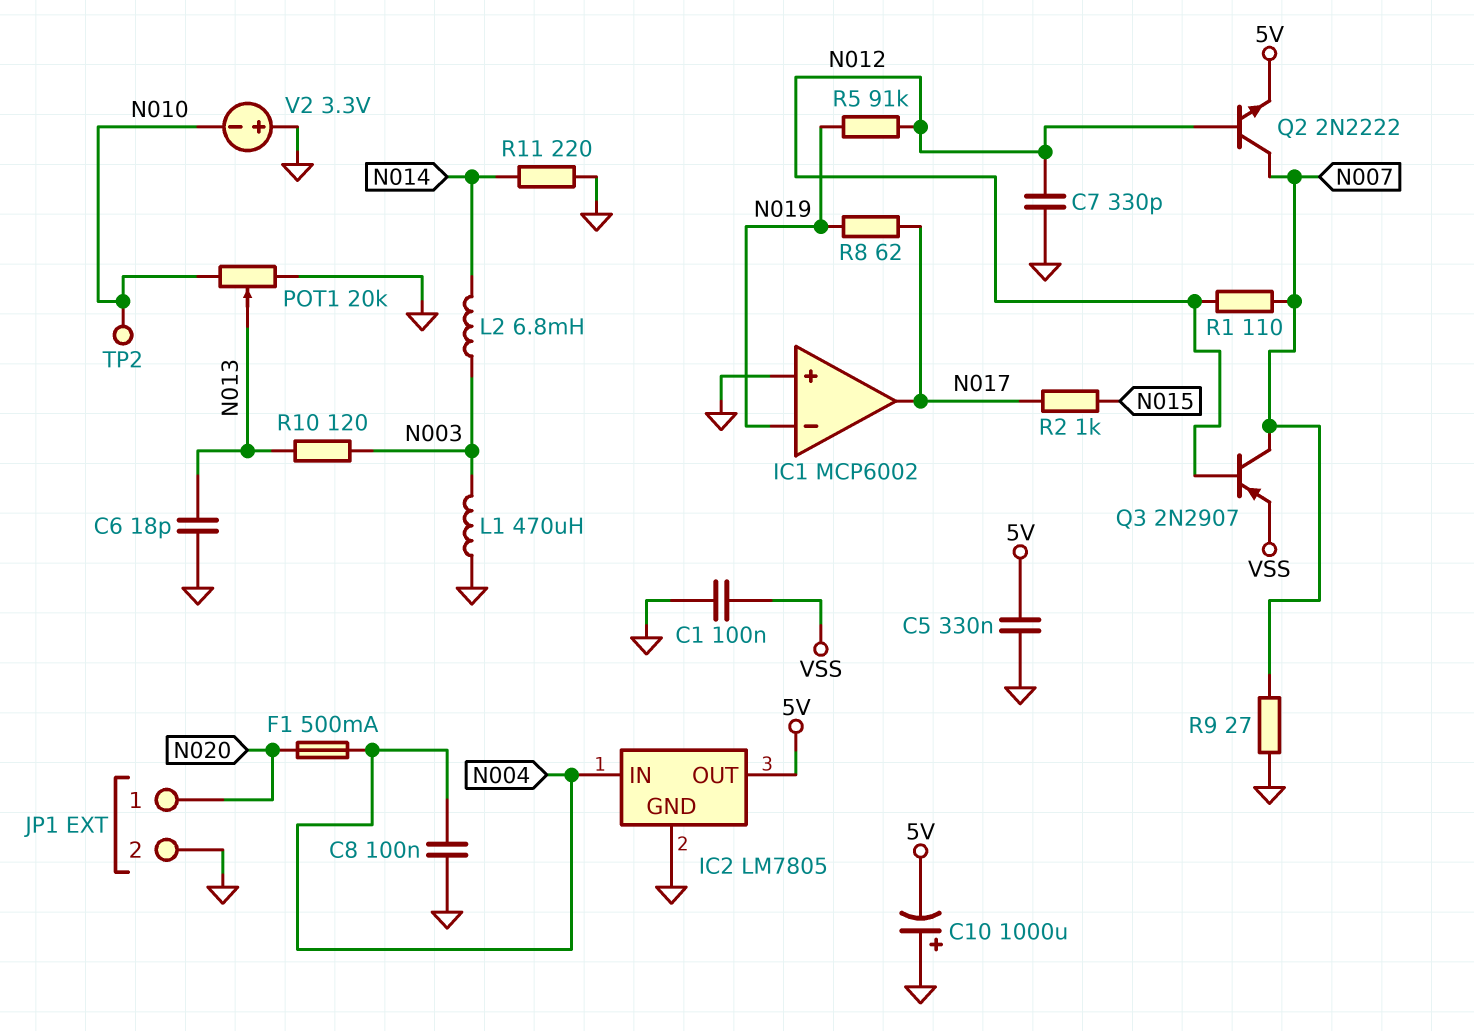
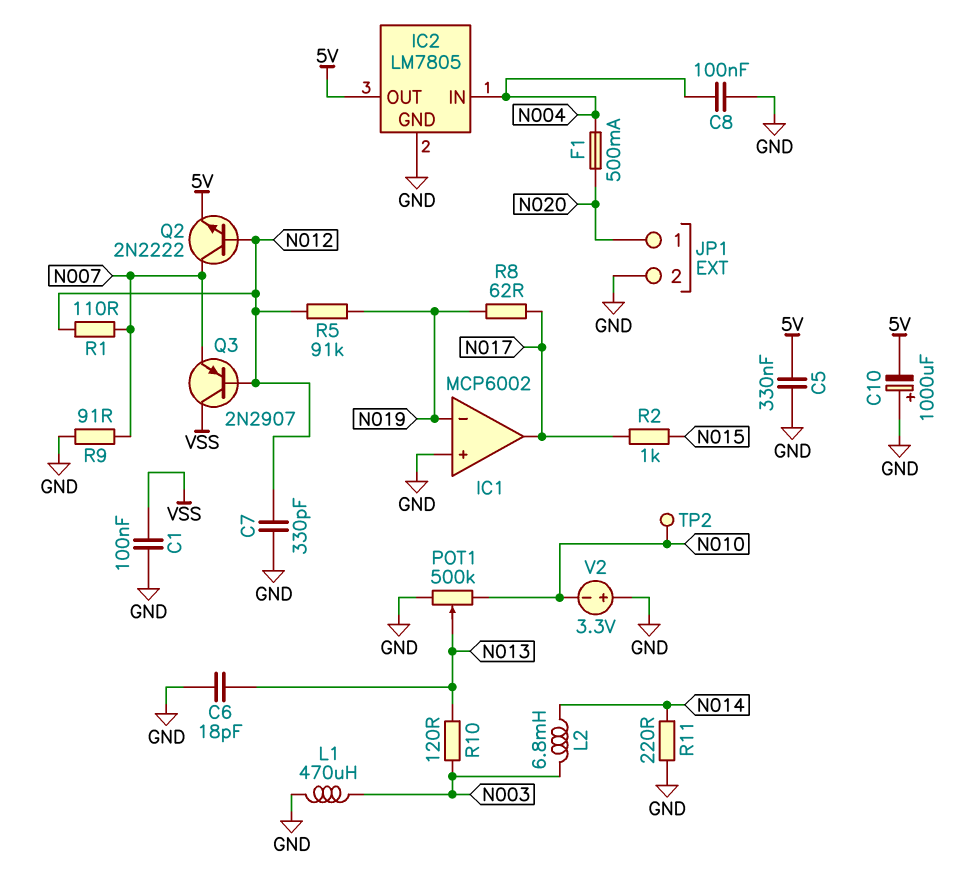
POT1: 20k (GND, N010, wiper N013) -> 500k (GND, N010, wiper N013)
Q3: PNP 2N2907 (B N012, C N007, E VSS) -> PNP 2N2907 (B N012, C VSS, E N007)
R9: 27 (GND, N007) -> 91 (GND, N007)

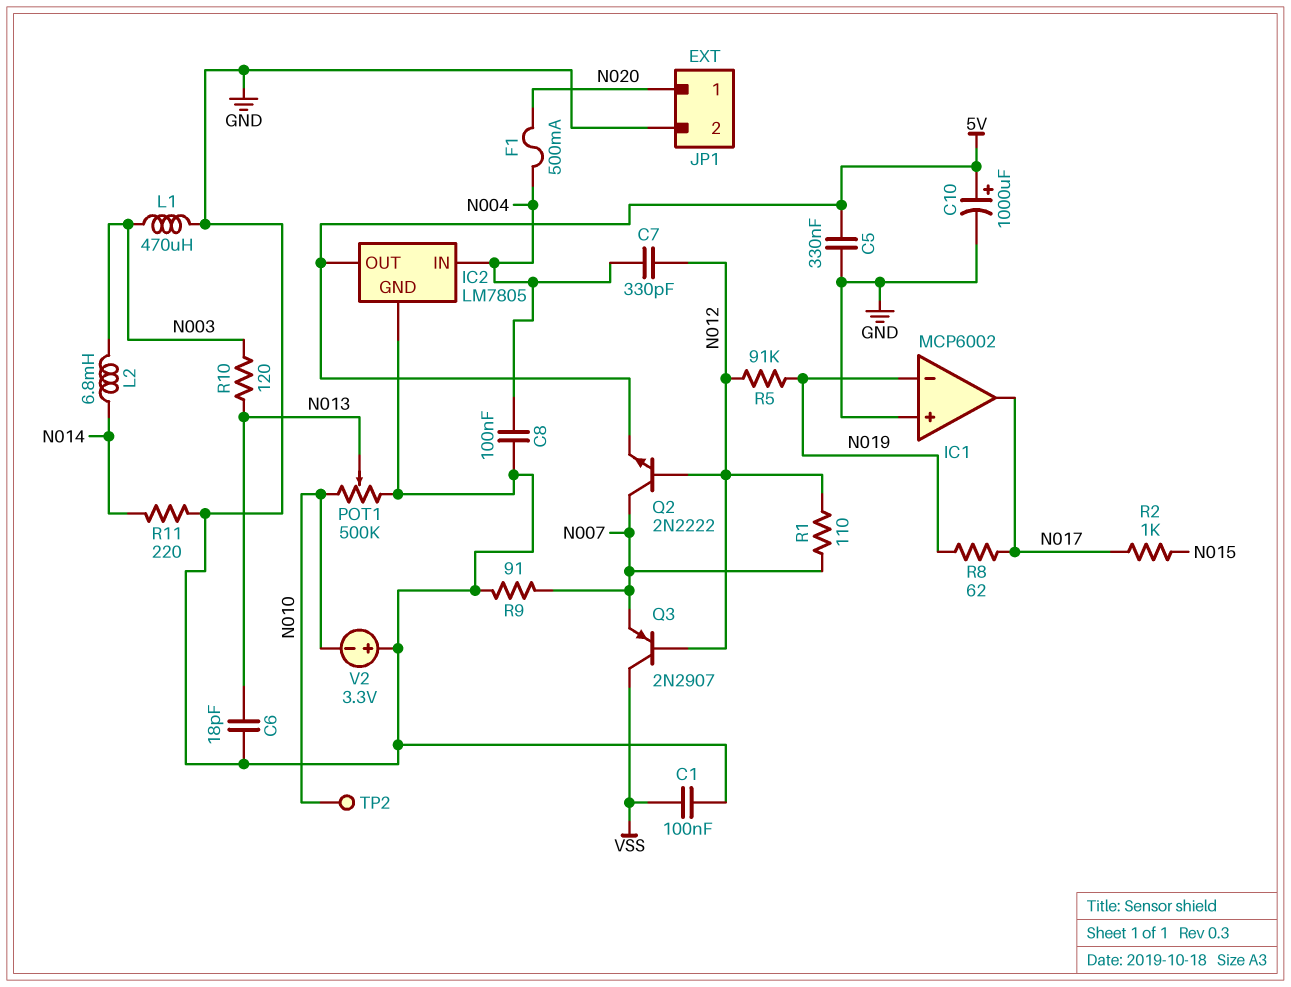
C7: 330pF (GND, N012) -> 330pF (N004, N012)
C10: 1000uF (plus GND, minus 5V) -> 1000uF (plus 5V, minus GND)

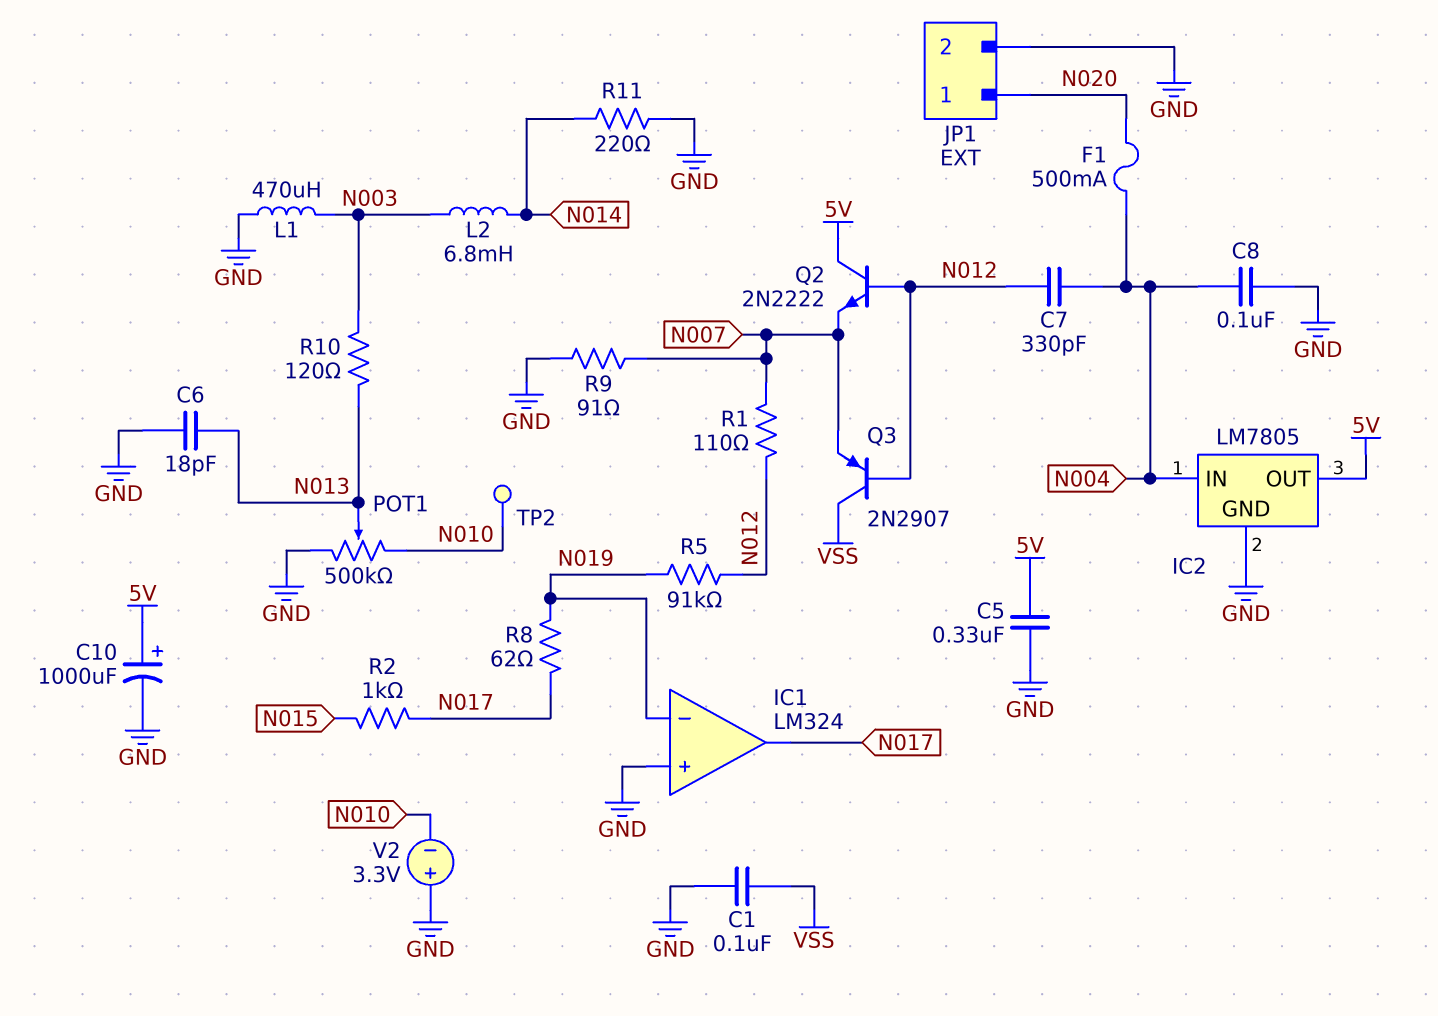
IC1: MCP6002 -> LM324
Q2: NPN 2N2222 (B N012, C N007, E 5V) -> NPN 2N2222 (B N012, C 5V, E N007)

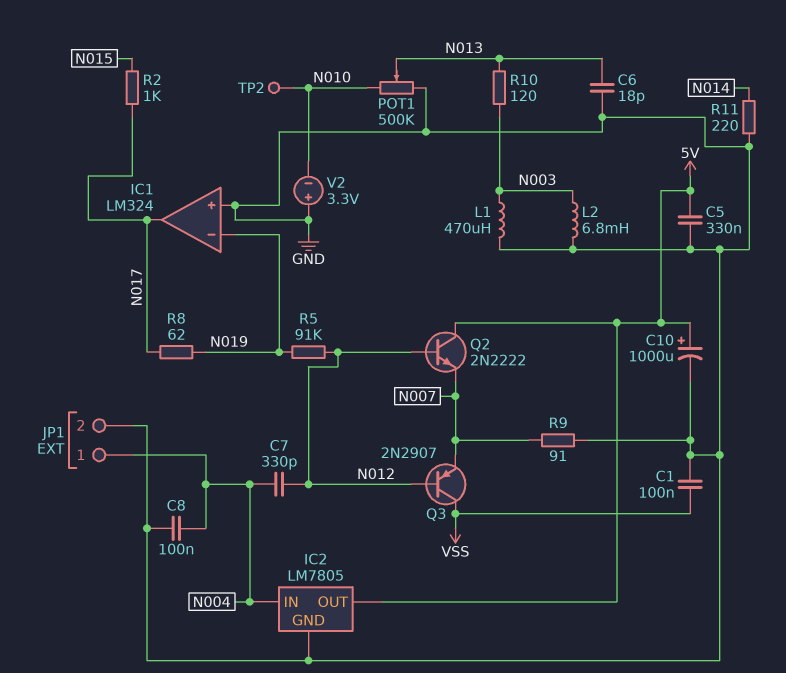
F1: 500mA (N004, N020) -> none
JP1 pin 1: N020 -> N004
L2: 6.8mH (N003, N014) -> 6.8mH (GND, N003)
R1: 110 (N007, N012) -> none

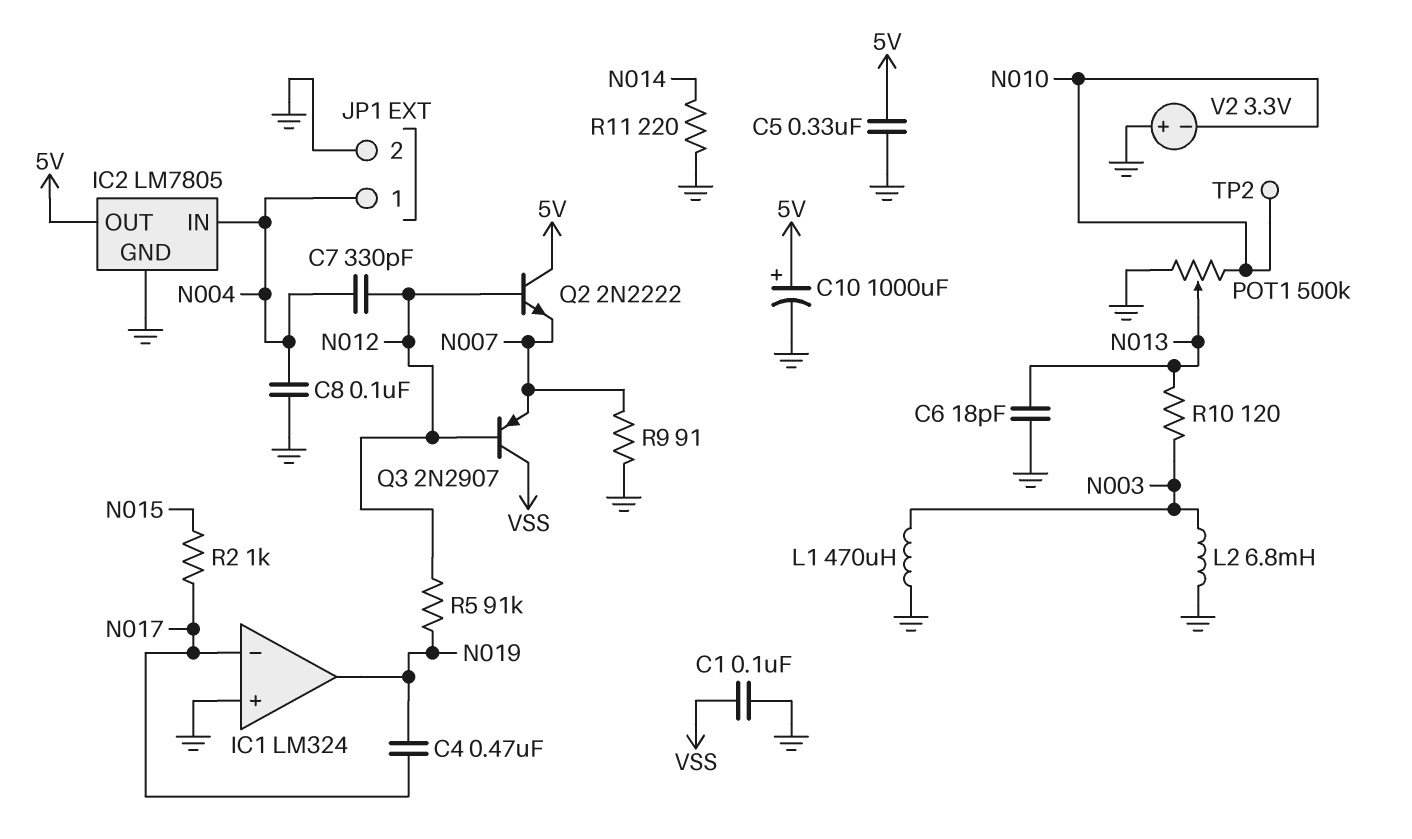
C4: none -> 470nF (N017, N019)
IC1 pin in-: N019 -> N017
IC1 pin out: N017 -> N019
R8: 62 (N017, N019) -> none

